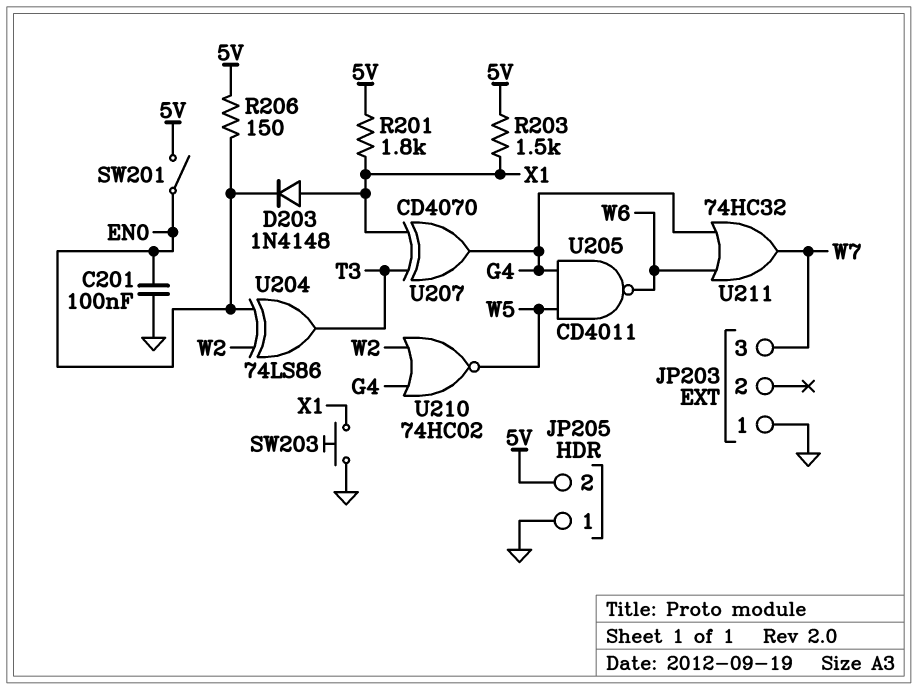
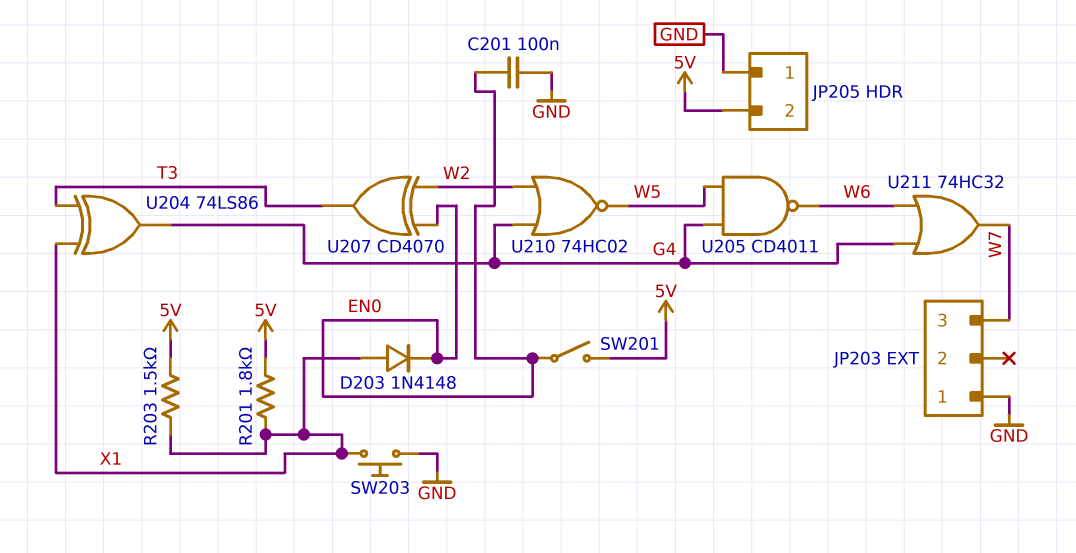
R206: 150 (5V, EN0) -> none
U204: XOR 74LS86 (in EN0, in W2, out T3) -> XOR 74LS86 (in T3, in X1, out G4)
U207: XOR CD4070 (in T3, in X1, out G4) -> XOR CD4070 (in EN0, in W2, out T3)

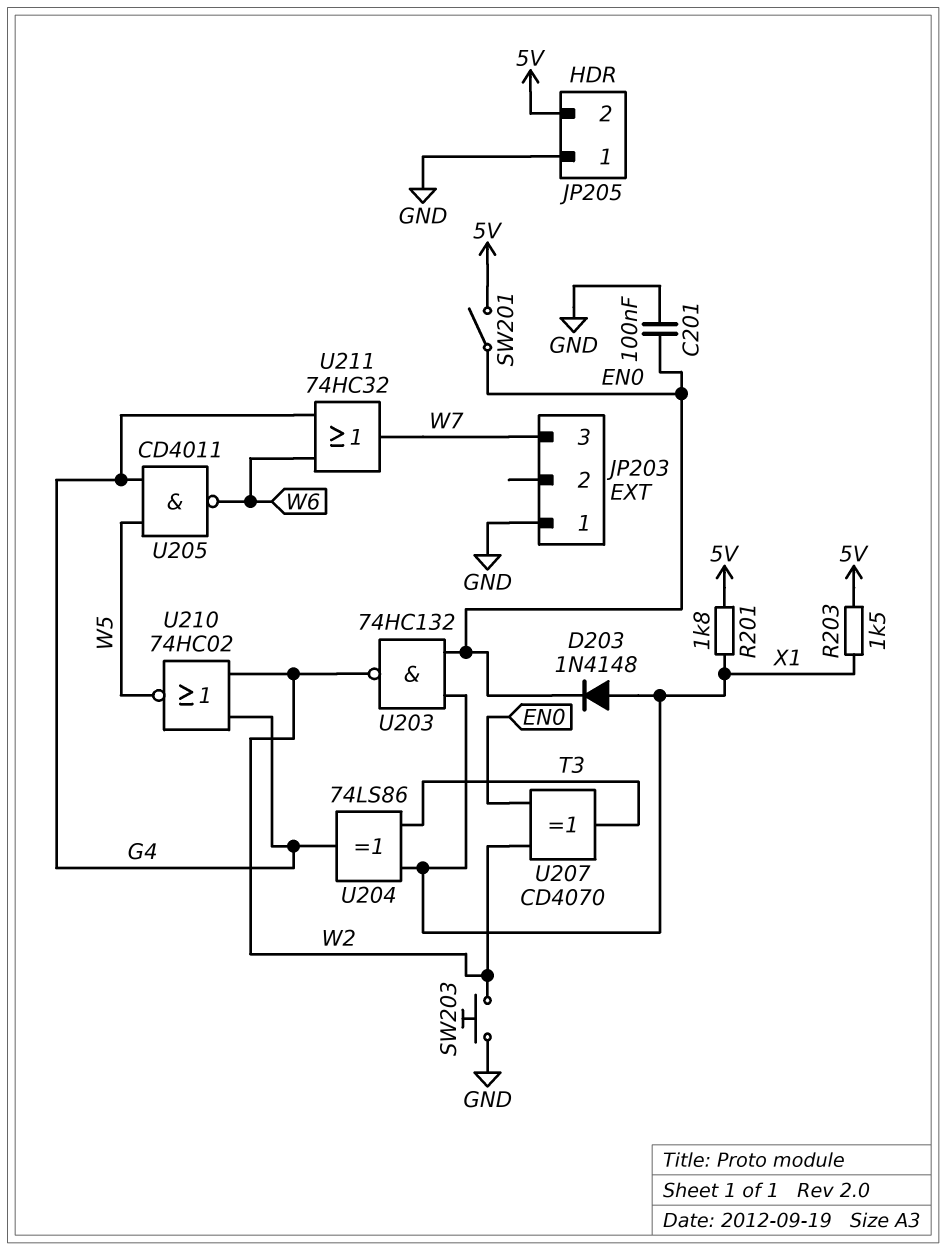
SW203: button (GND, X1) -> button (GND, W2)
U203: none -> NAND 74HC132 (in EN0, in X1, out W2)

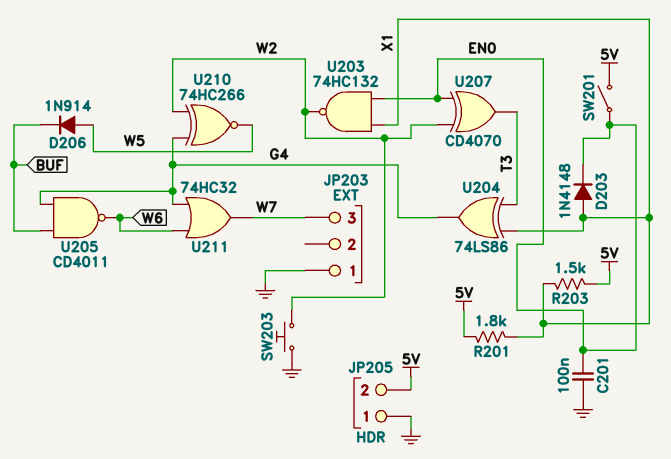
D206: none -> diode 1N914 (A W5, K BUF)
U205: NAND CD4011 (in G4, in W5, out W6) -> NAND CD4011 (in BUF, in G4, out W6)
U210: NOR 74HC02 (in G4, in W2, out W5) -> XNOR 74HC266 (in G4, in W2, out W5)

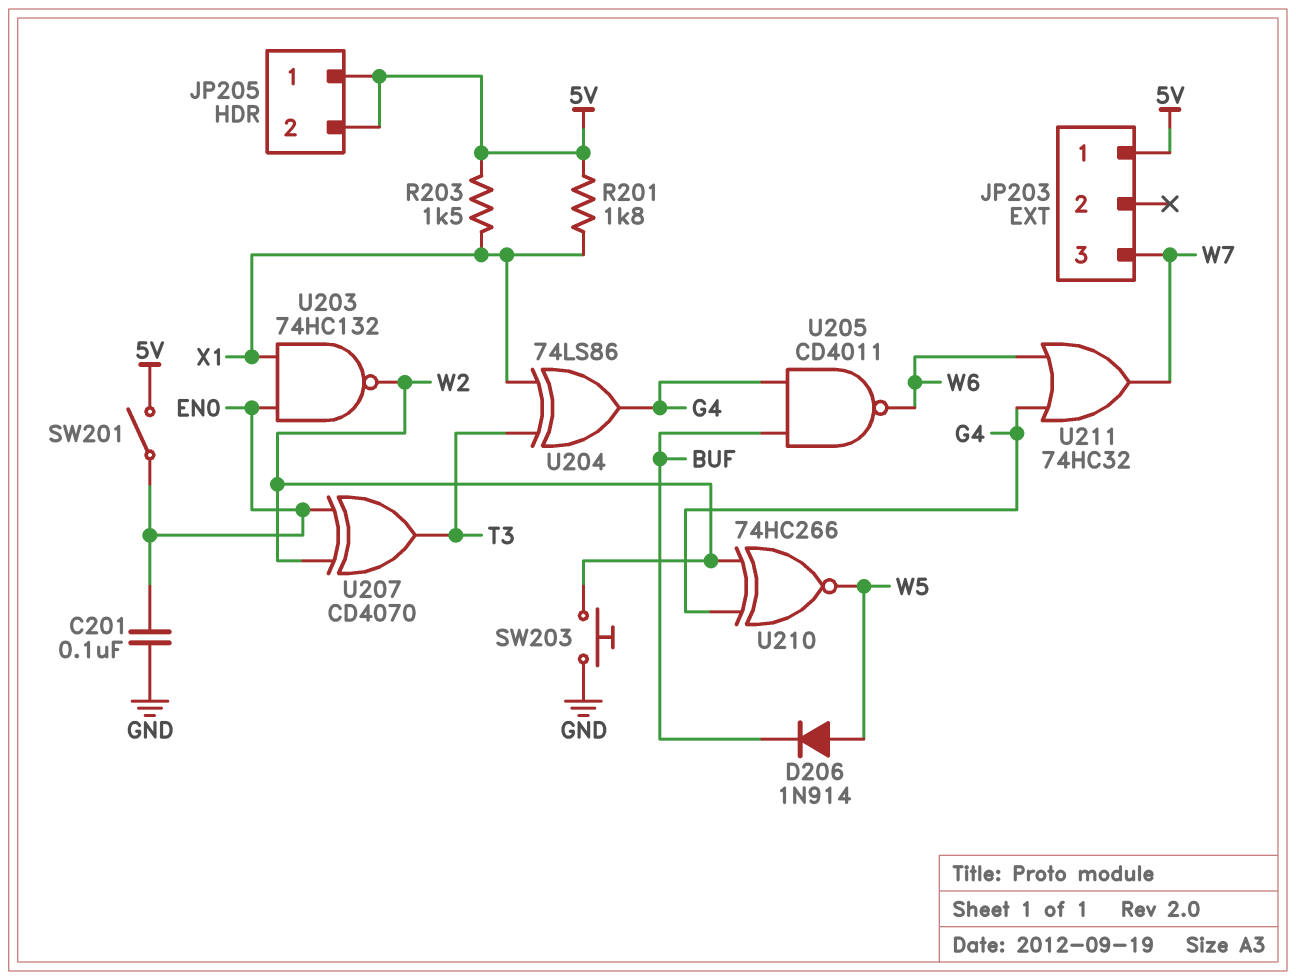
D203: diode 1N4148 (A X1, K EN0) -> none
JP203 pin 1: GND -> 5V
JP205 pin 1: GND -> 5V

